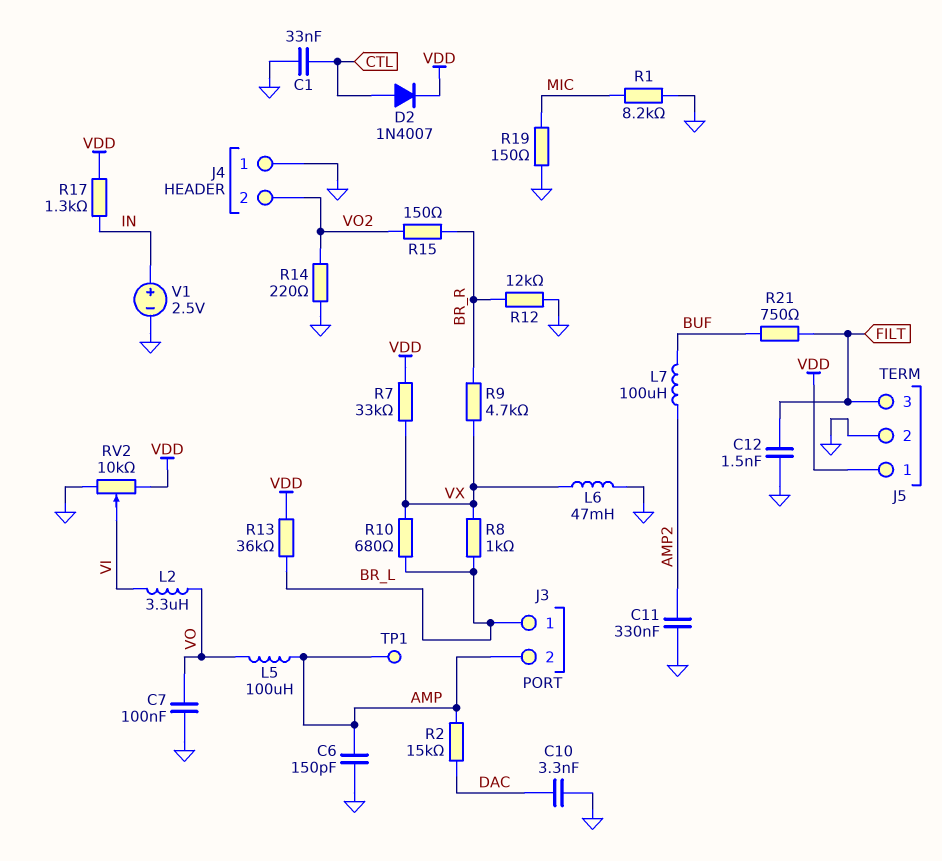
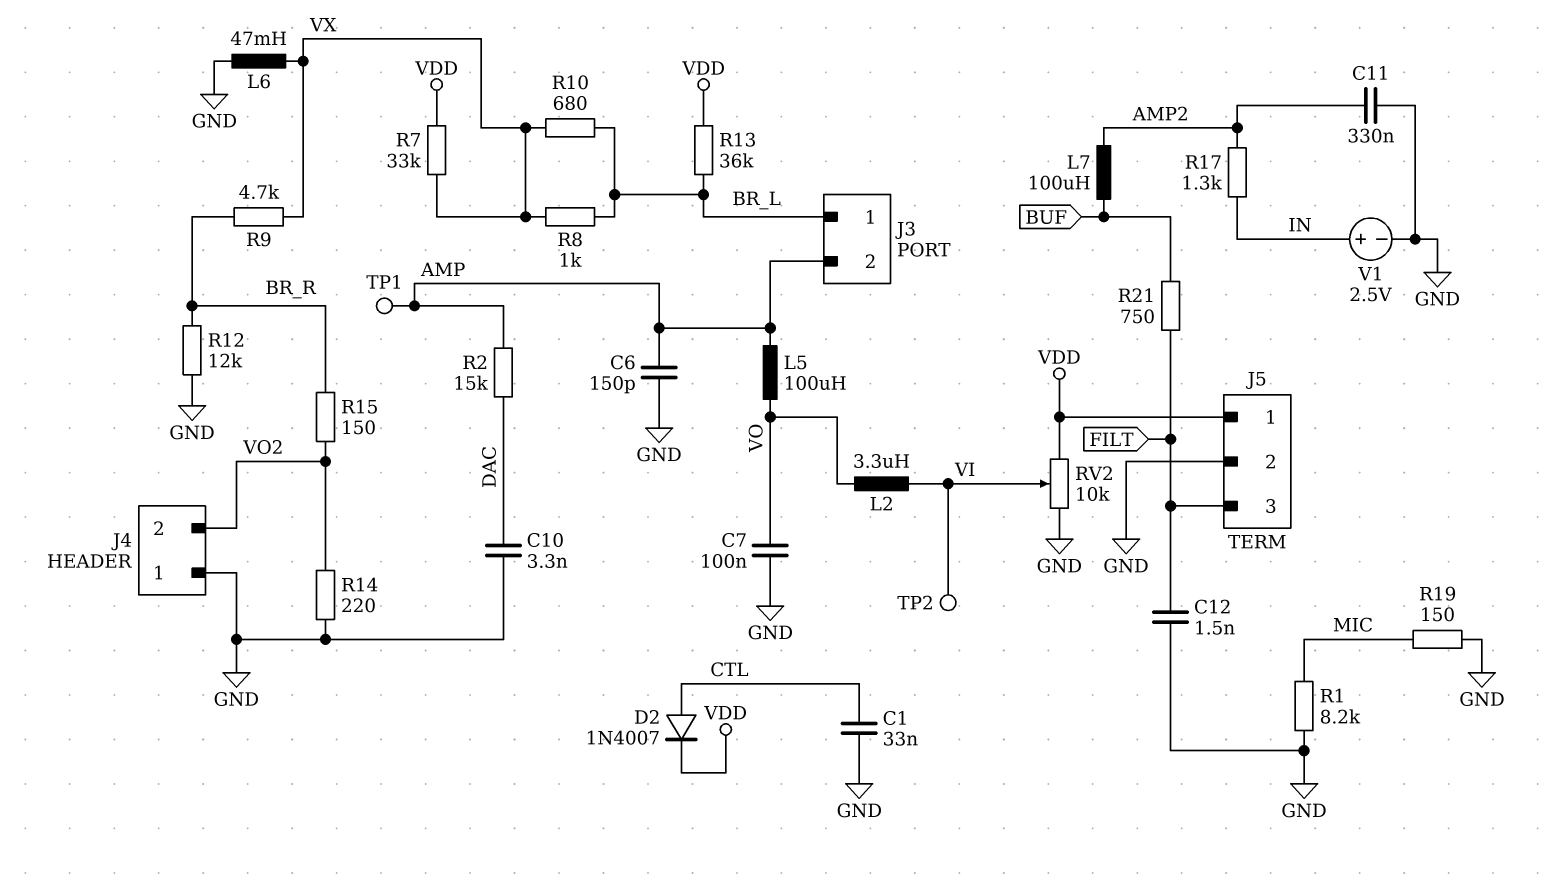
R17: 1.3k (IN, VDD) -> 1.3k (AMP2, IN)
TP2: none -> test point (VI)

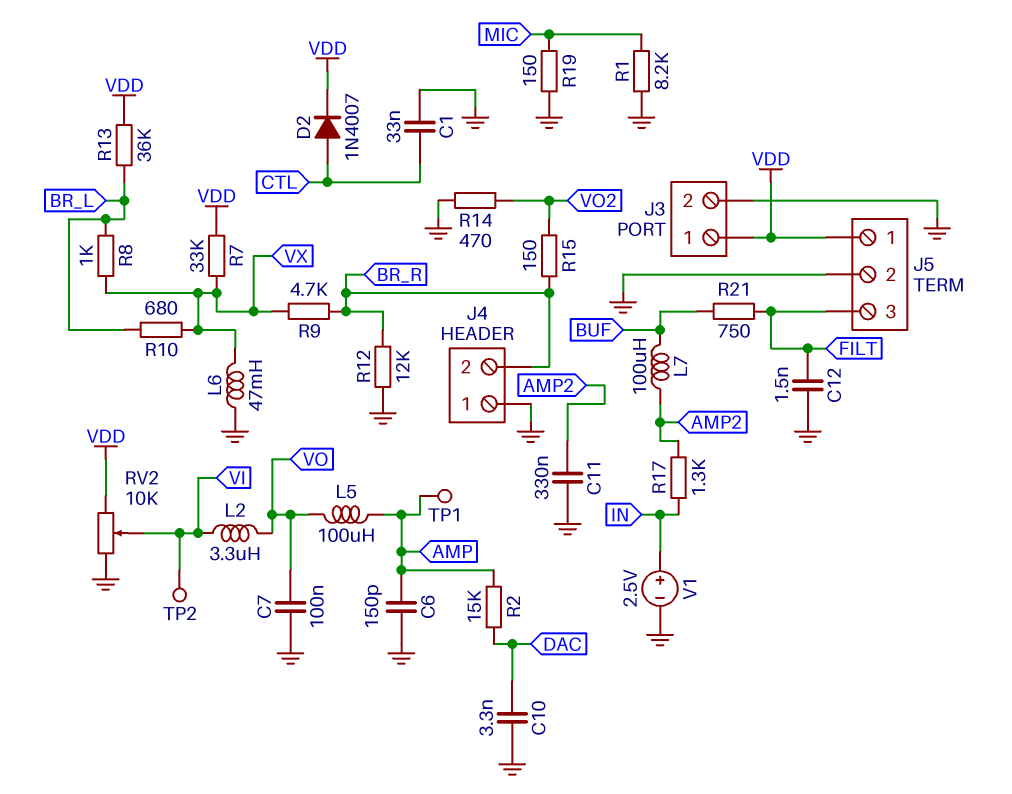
J3 pin 1: BR_L -> VDD
J3 pin 2: AMP -> GND
J4 pin 2: VO2 -> BR_R
R14: 220 (GND, VO2) -> 470 (GND, VO2)

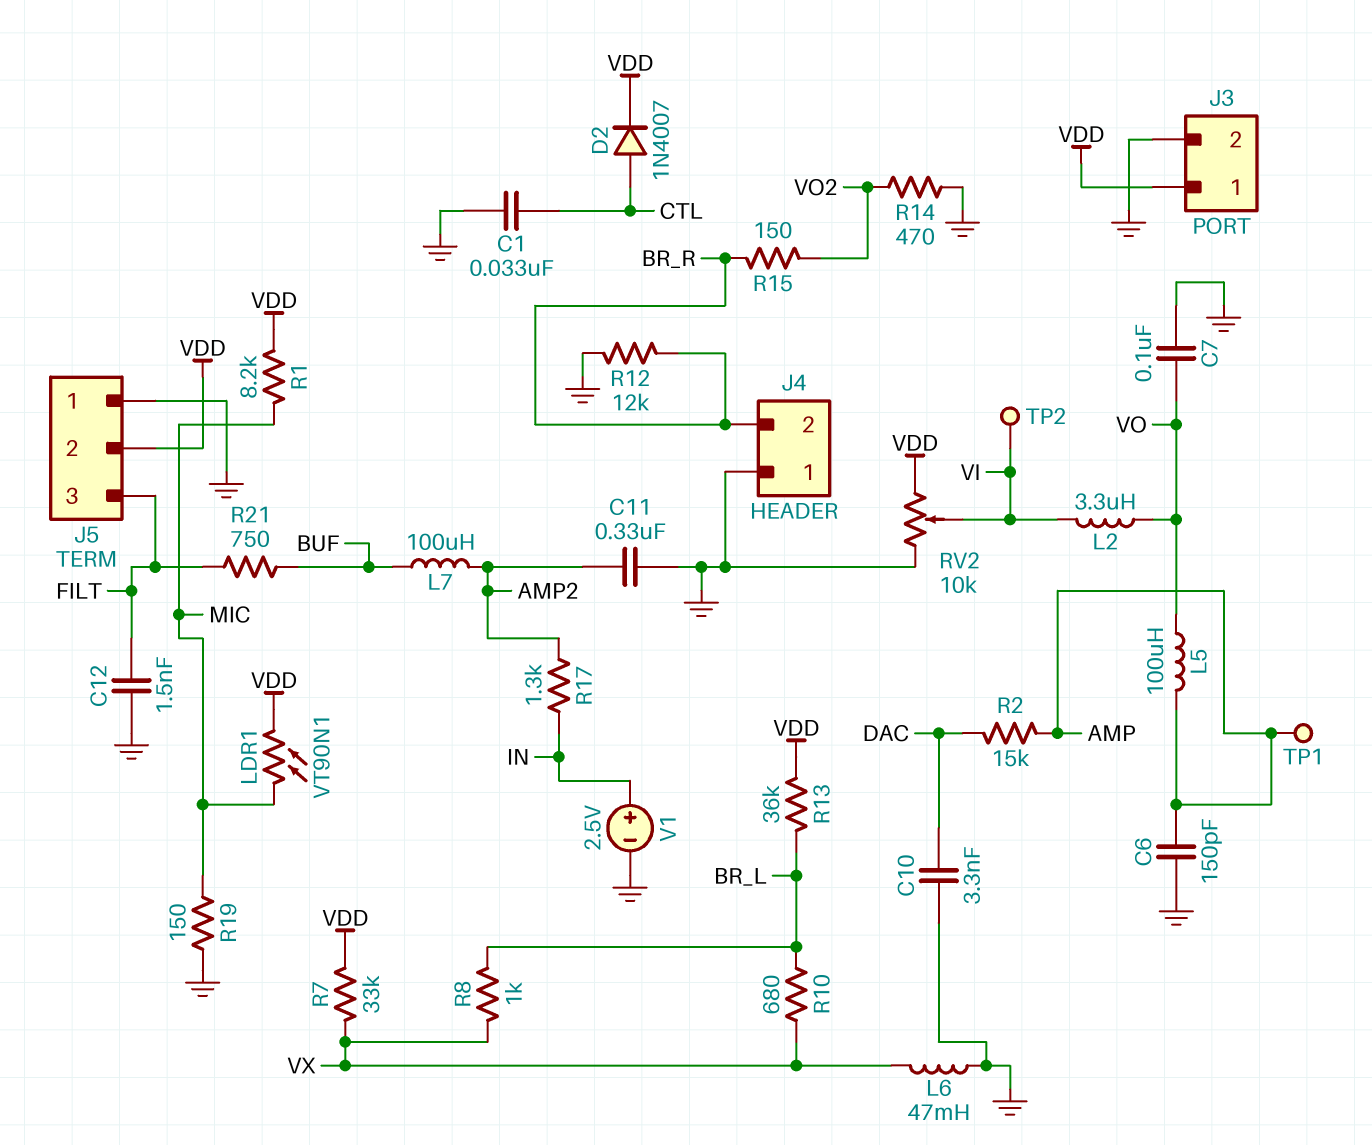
J5 pin 1: VDD -> GND
J5 pin 2: GND -> VDD
LDR1: none -> VT90N1 (MIC, VDD)
R1: 8.2k (GND, MIC) -> 8.2k (MIC, VDD)
R9: 4.7k (BR_R, VX) -> none

